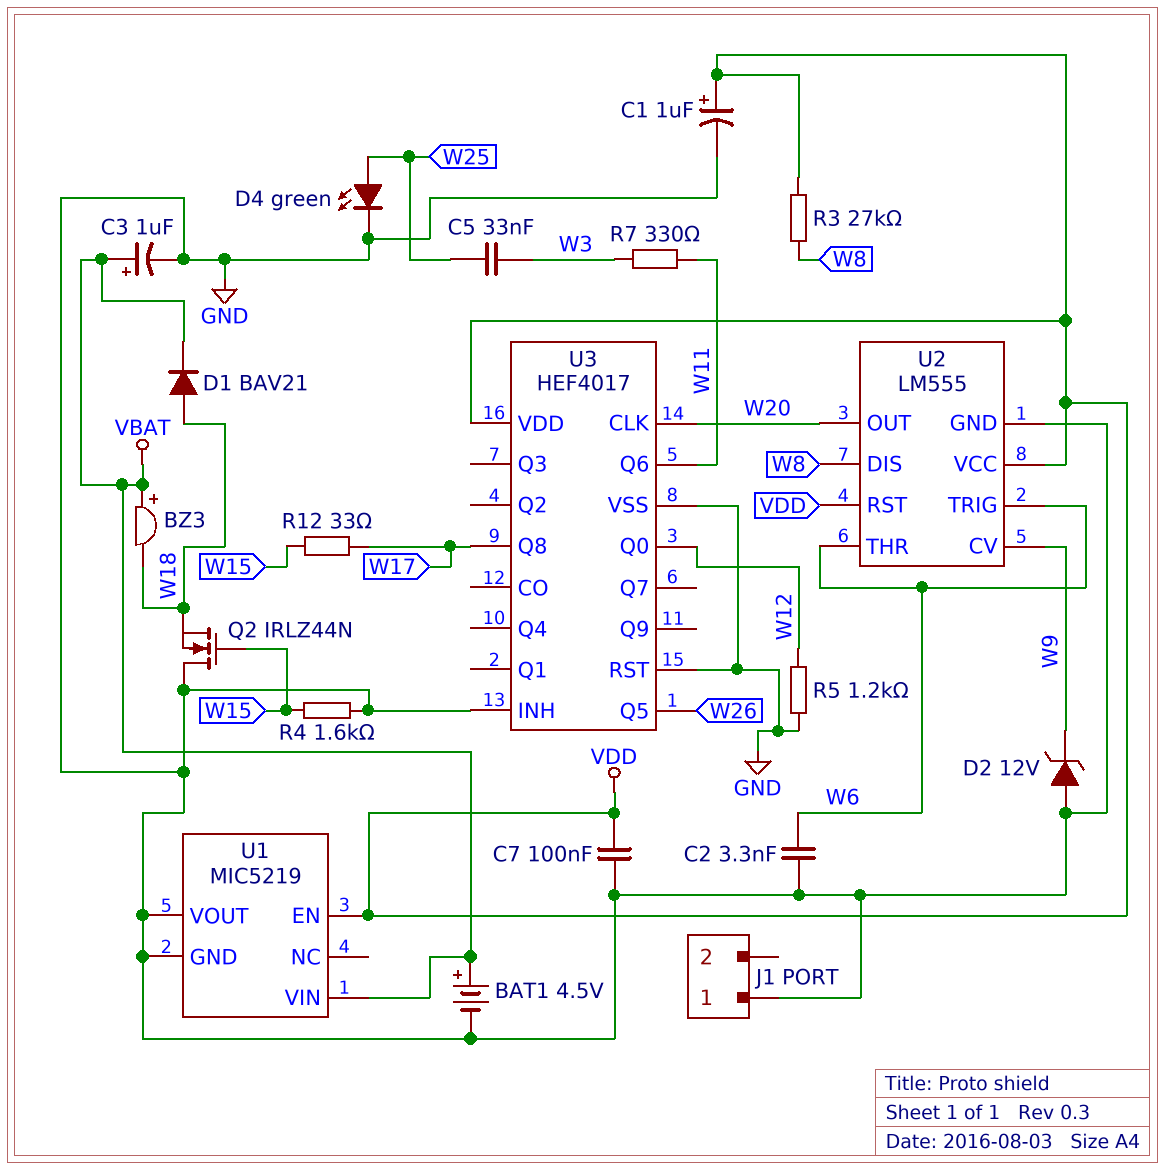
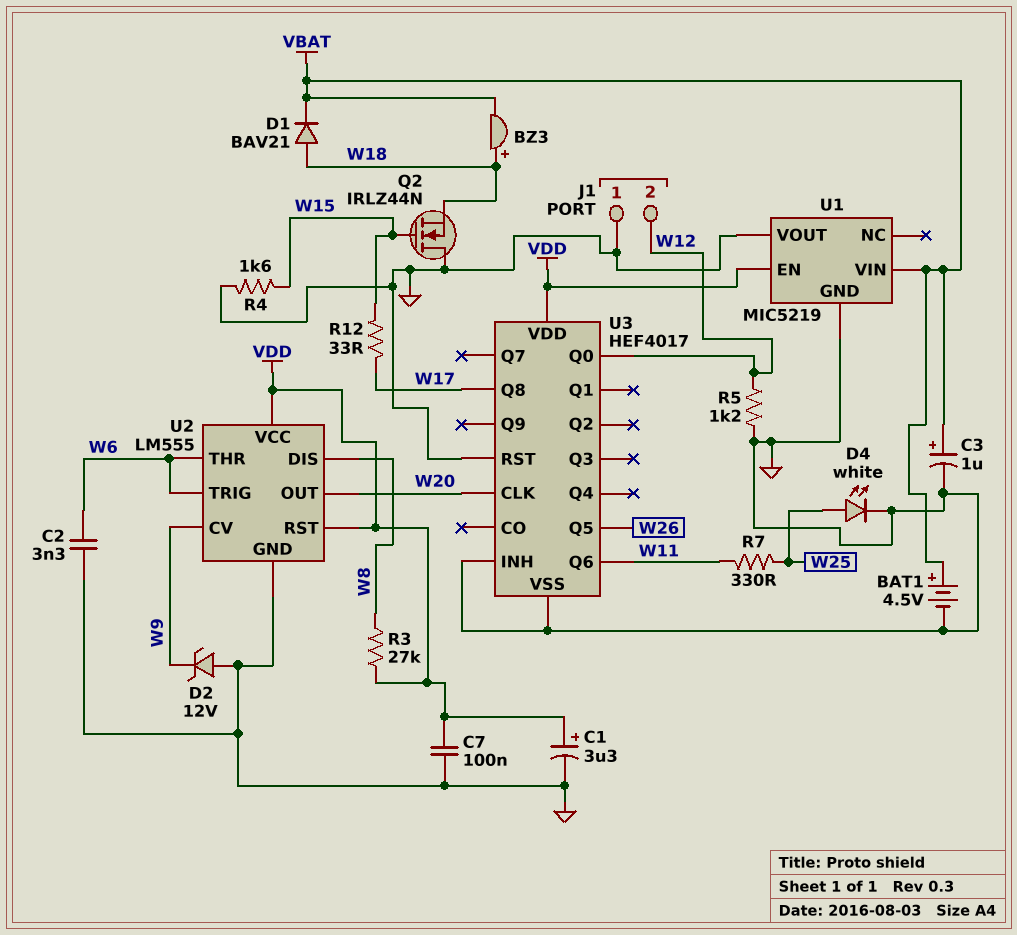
BZ3: buzzer (plus VBAT, minus W18) -> buzzer (plus W18, minus VBAT)
C1: 1uF (plus VDD, minus GND) -> 3.3uF (plus VDD, minus GND)
C5: 33nF (W3, W25) -> none
D4: LED green (A W25, K GND) -> LED white (A W25, K GND)
J1 pin 2: none -> W12
R7: 330 (W3, W11) -> 330 (W11, W25)

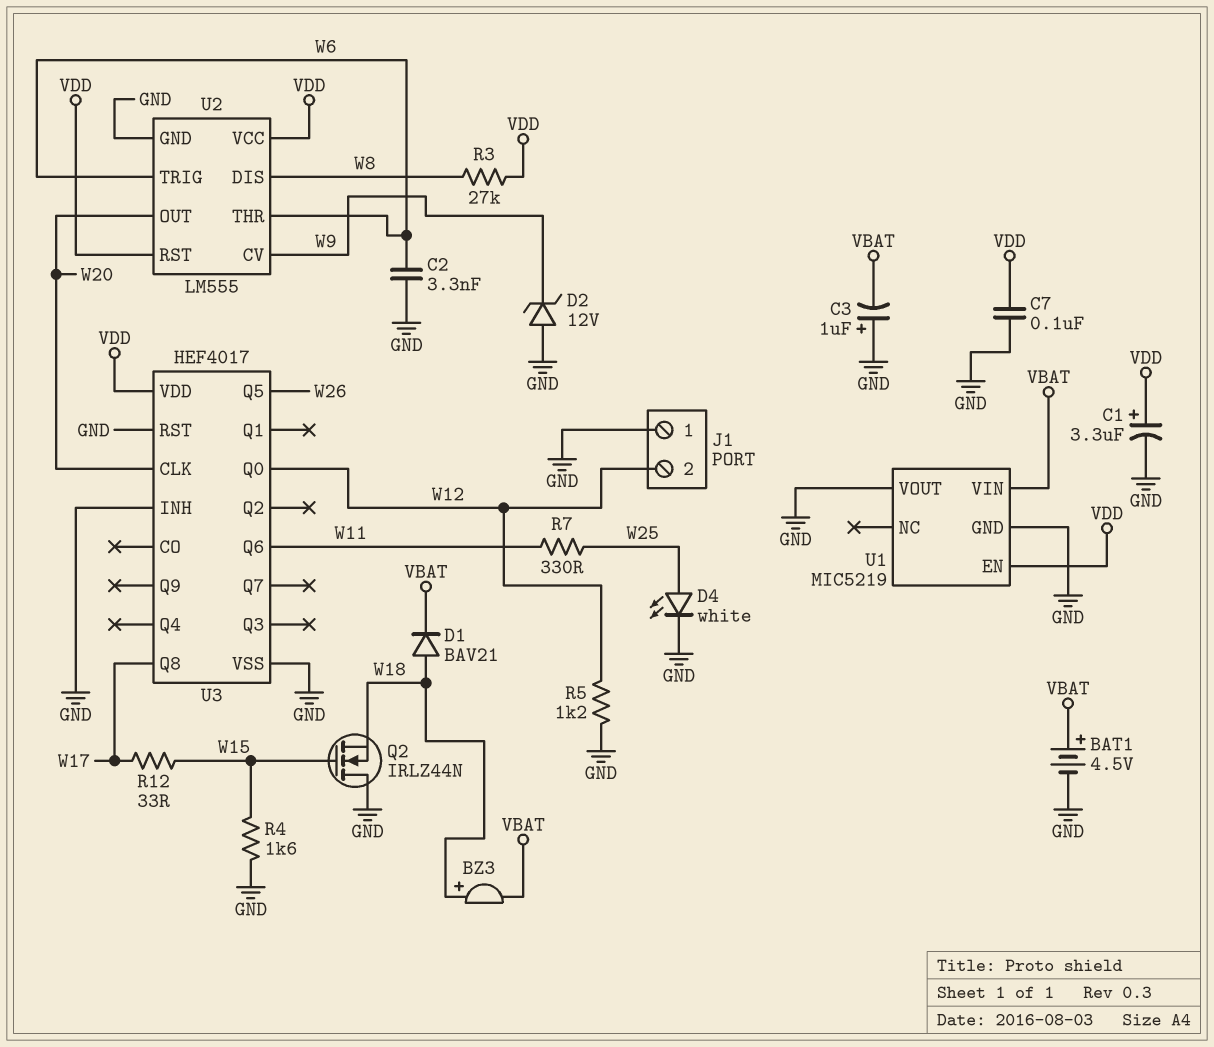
C3: 1uF (plus VBAT, minus GND) -> 1uF (plus GND, minus VBAT)

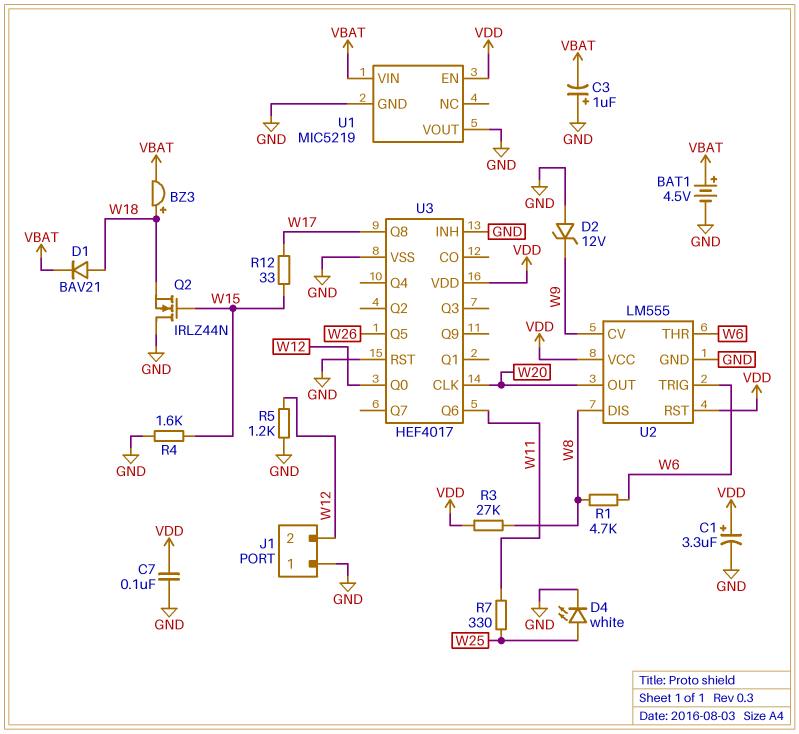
C2: 3.3nF (GND, W6) -> none
R1: none -> 4.7k (W6, W8)

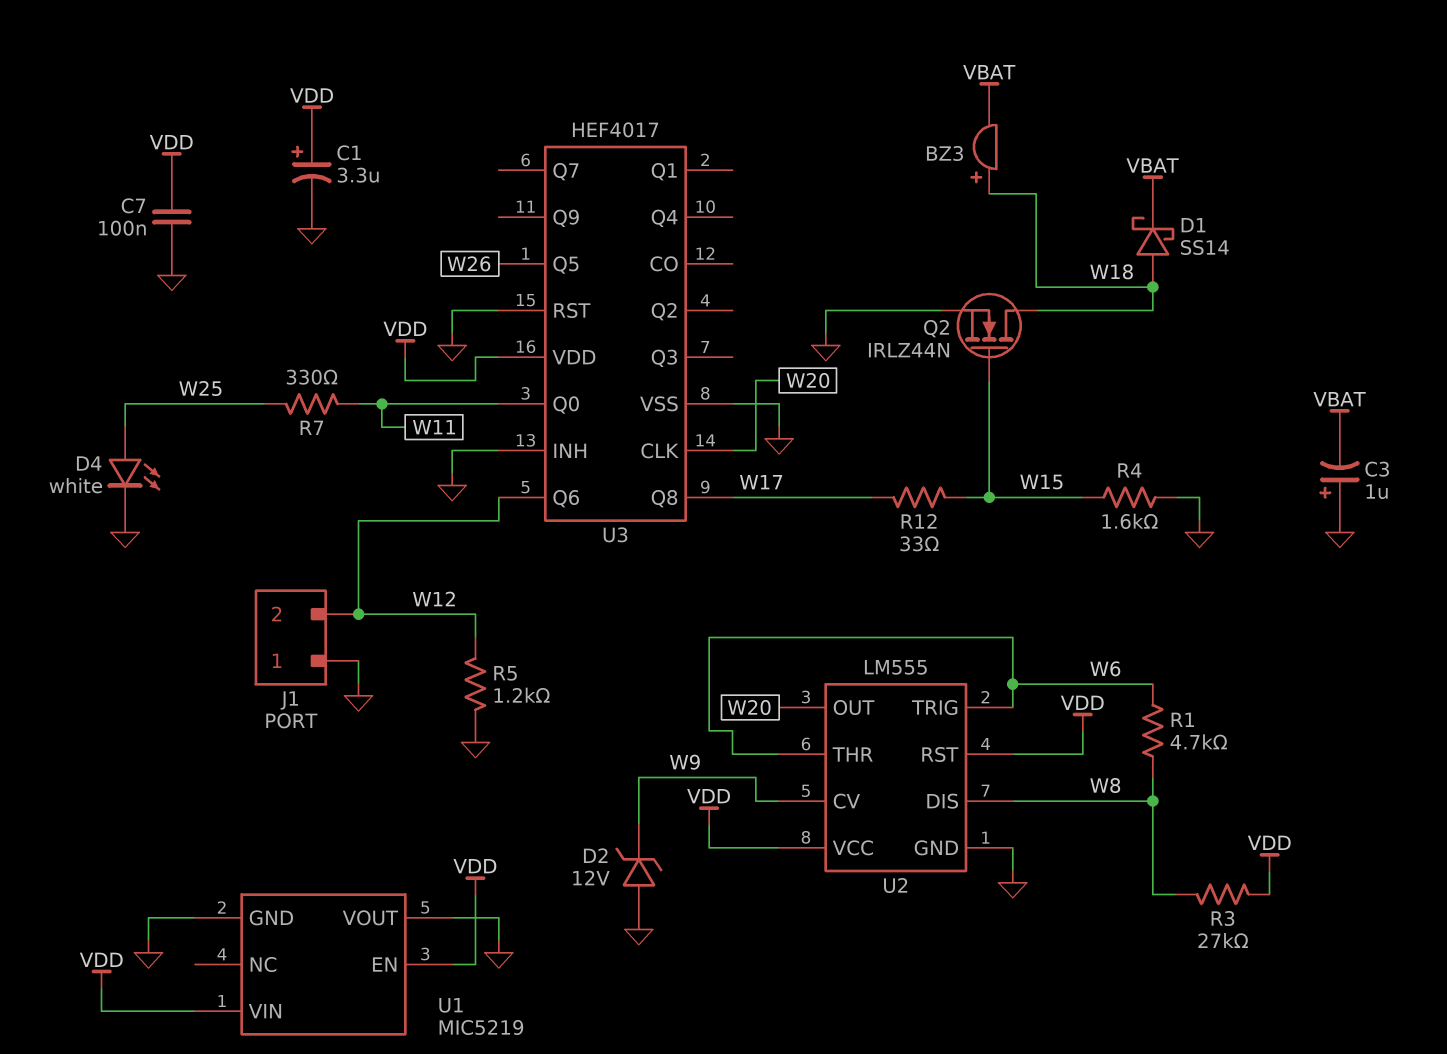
BAT1: 4.5V (plus VBAT, minus GND) -> none
D1: diode BAV21 (A W18, K VBAT) -> schottky SS14 (A W18, K VBAT)
Q2: NMOS IRLZ44N (G W15, D GND, S W18) -> NMOS IRLZ44N (G W15, D W18, S GND)
U1 pin VIN: VBAT -> VDD
U3 pin Q0: W12 -> W11
U3 pin Q6: W11 -> W12

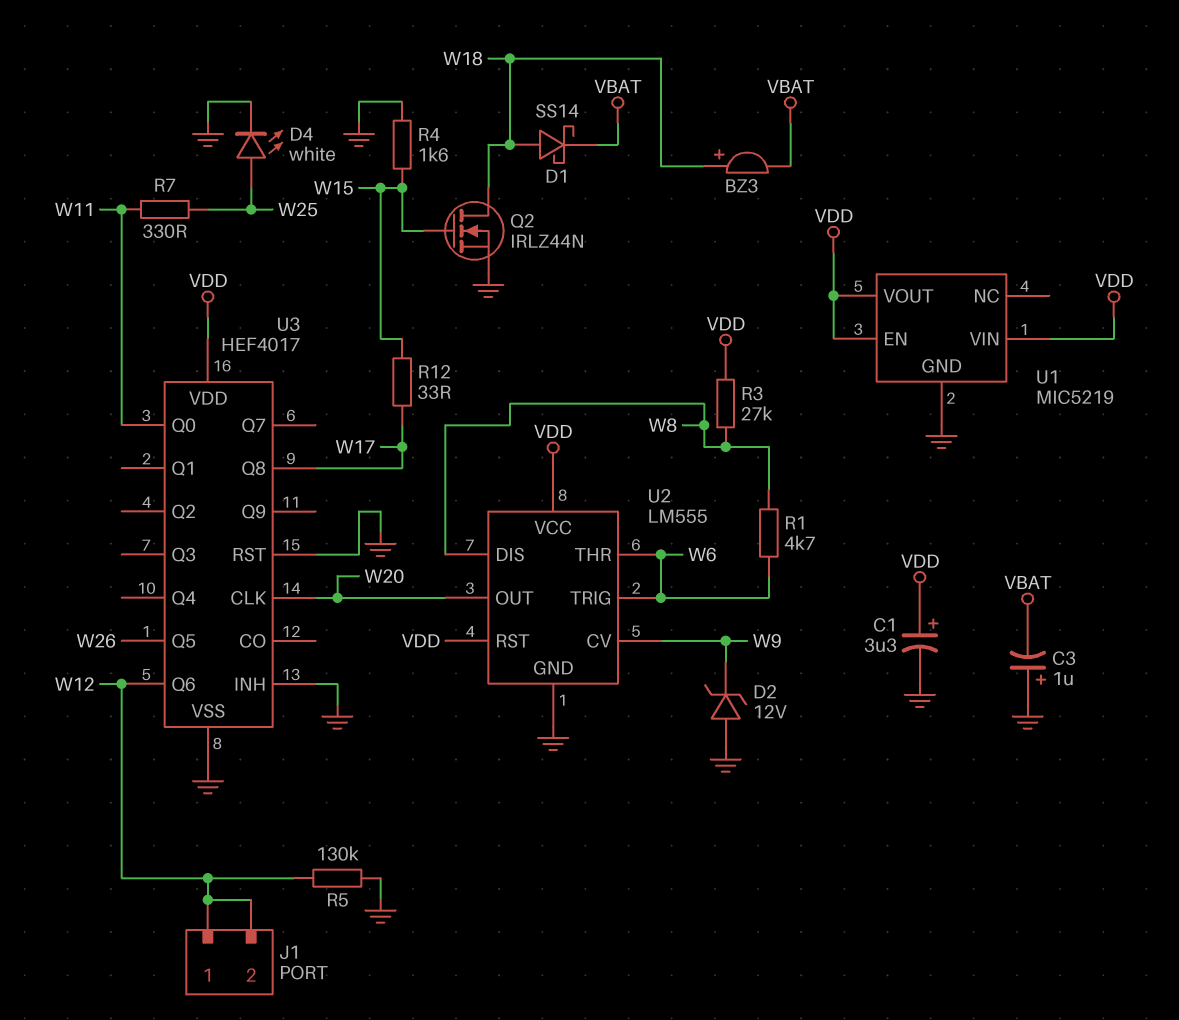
C7: 100nF (GND, VDD) -> none
J1 pin 1: GND -> W12
R5: 1.2k (GND, W12) -> 130k (GND, W12)
U1 pin VOUT: GND -> VDD

